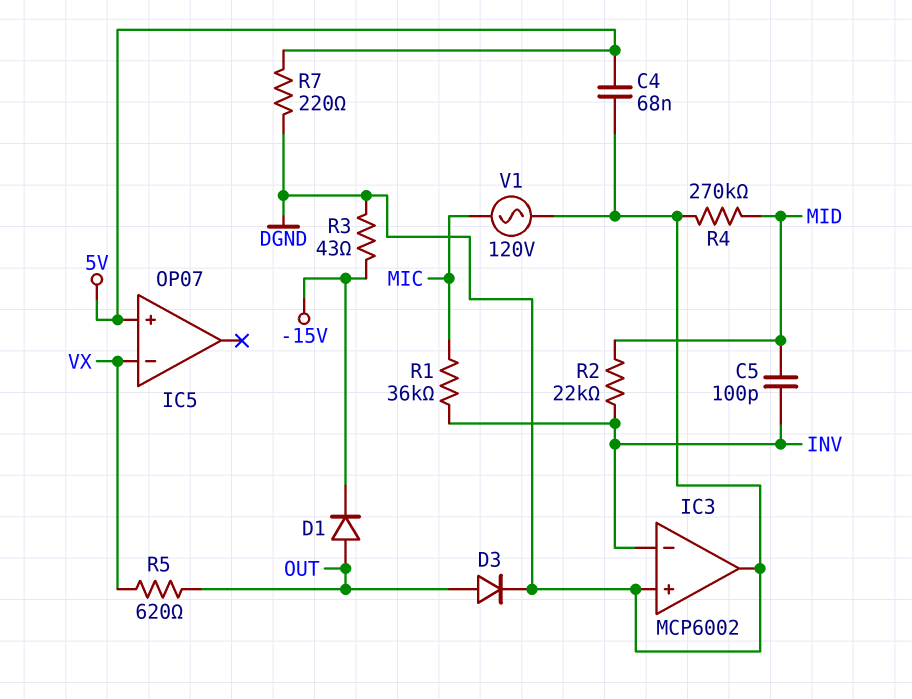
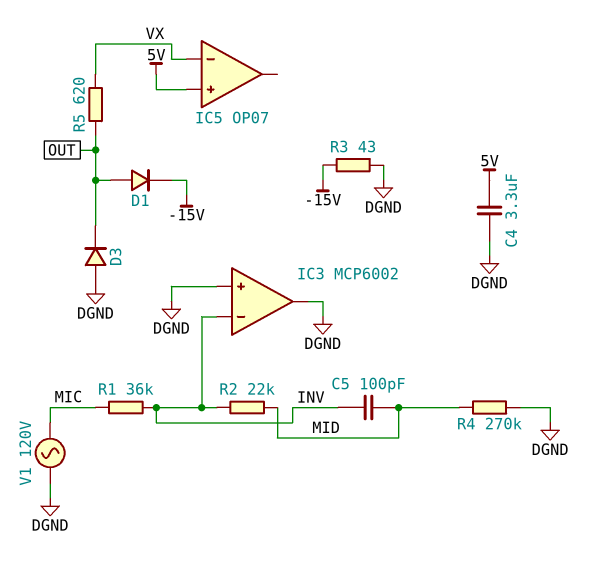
C4: 68nF (5V, DGND) -> 3.3uF (5V, DGND)
D3: diode (A OUT, K DGND) -> diode (A DGND, K OUT)
R7: 220 (5V, DGND) -> none

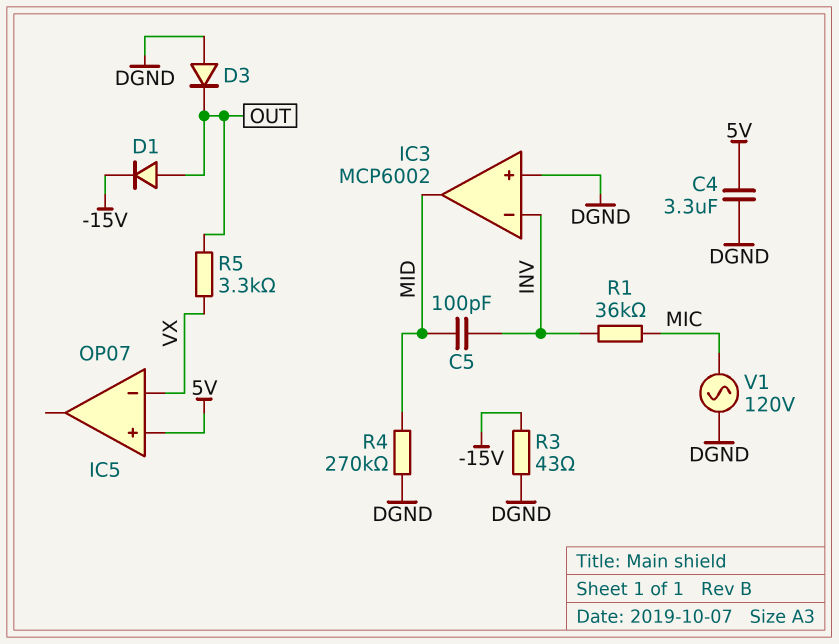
IC3 pin out: DGND -> MID
R2: 22k (INV, MID) -> none
R5: 620 (OUT, VX) -> 3.3k (OUT, VX)

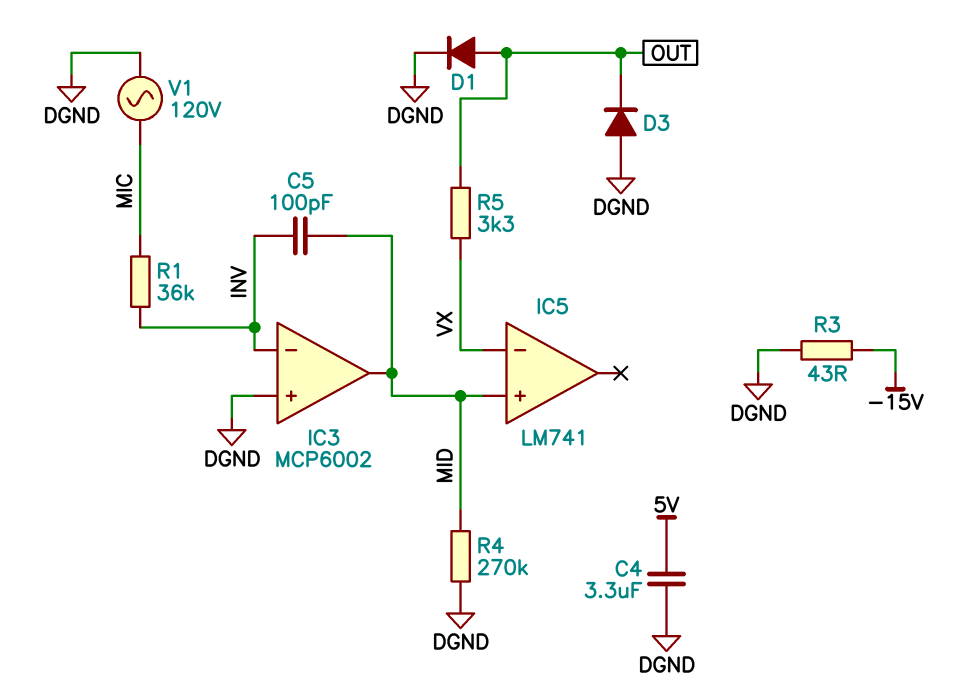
D1: diode (A OUT, K -15V) -> diode (A OUT, K DGND)
IC5: OP07 -> LM741
IC5 pin in+: 5V -> MID

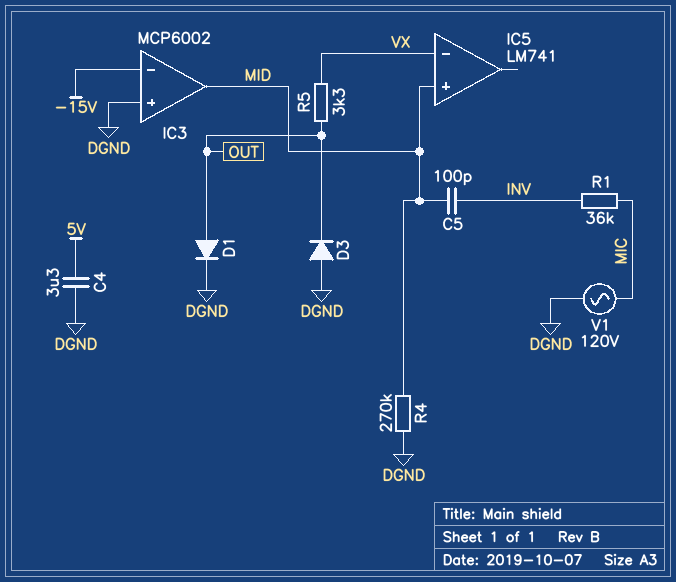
IC3 pin in-: INV -> -15V
R3: 43 (-15V, DGND) -> none

